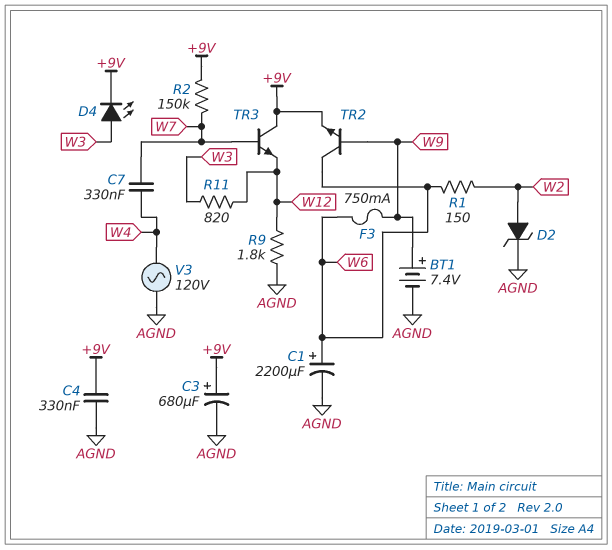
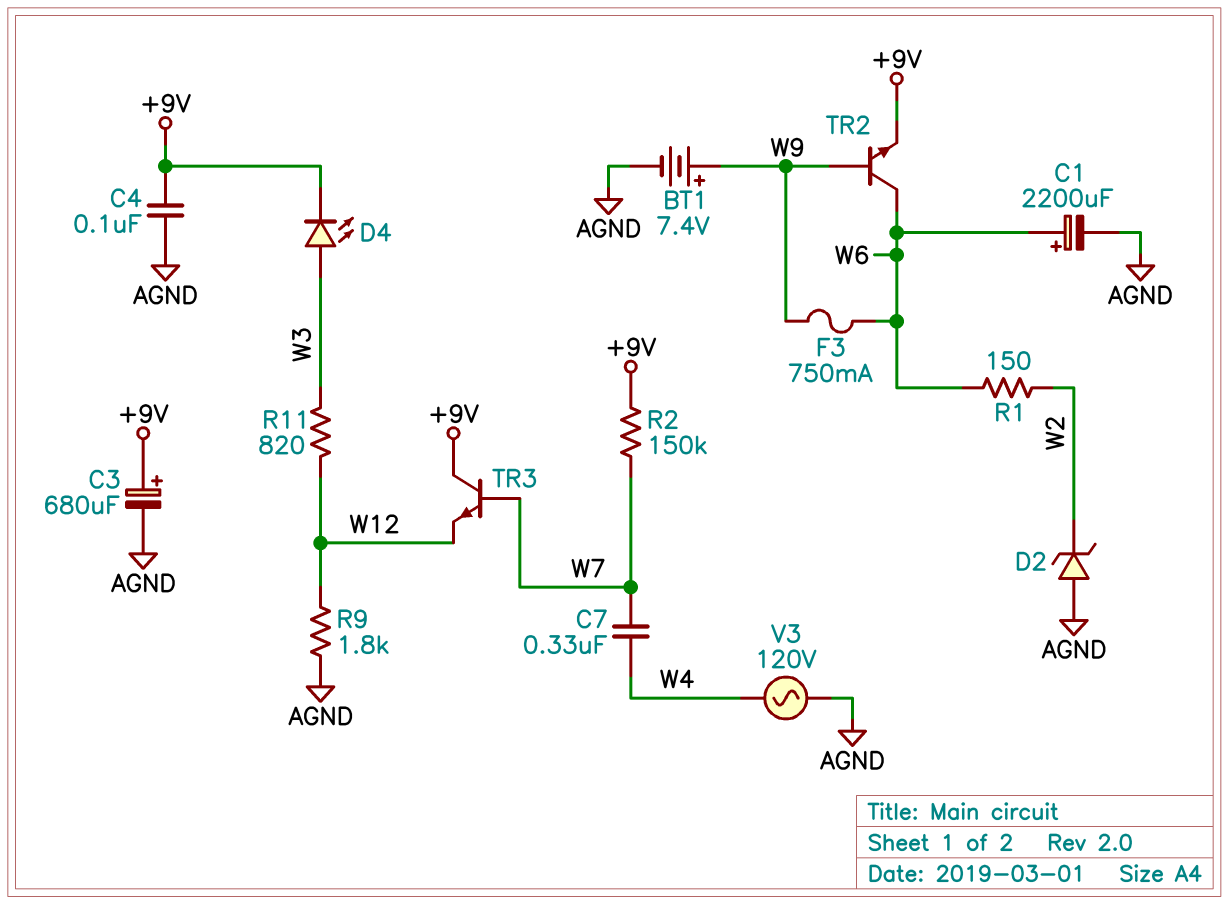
C4: 330nF (+9V, AGND) -> 100nF (+9V, AGND)
D2: zener (A W2, K AGND) -> zener (A AGND, K W2)

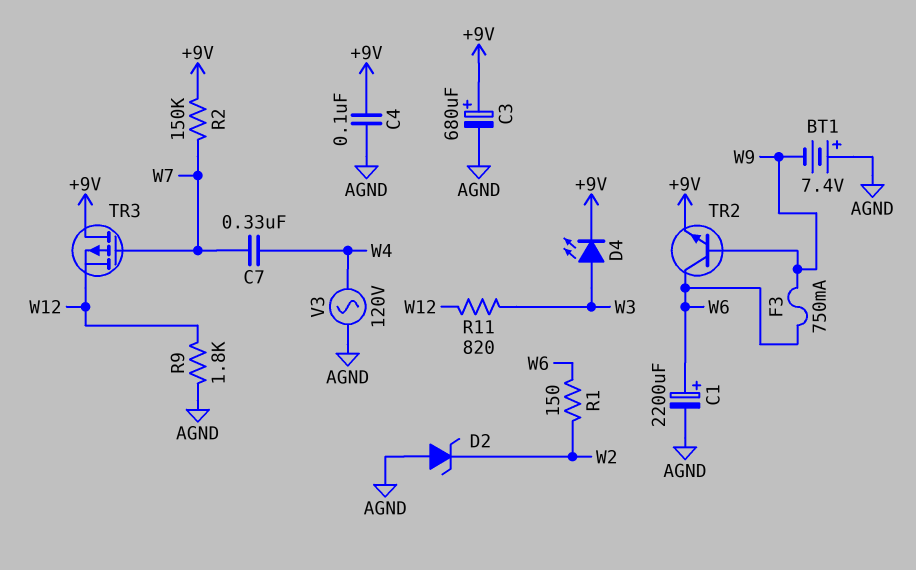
BT1: 7.4V (plus W9, minus AGND) -> 7.4V (plus AGND, minus W9)
TR3: NPN (B W7, C +9V, E W12) -> PMOS (G W7, D +9V, S W12)

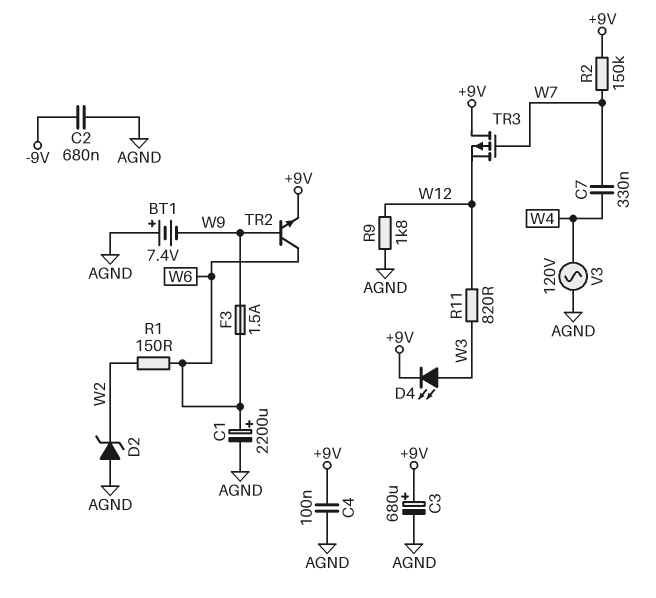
C2: none -> 680nF (-9V, AGND)
F3: 750mA (W6, W9) -> 1.5A (W6, W9)

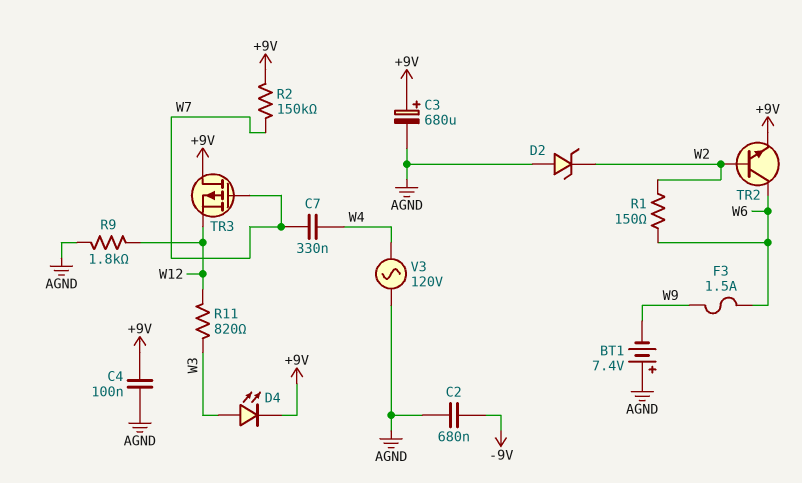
C1: 2200uF (plus W6, minus AGND) -> none
TR2: NPN (B W9, C W6, E +9V) -> NPN (B W2, C W6, E +9V)

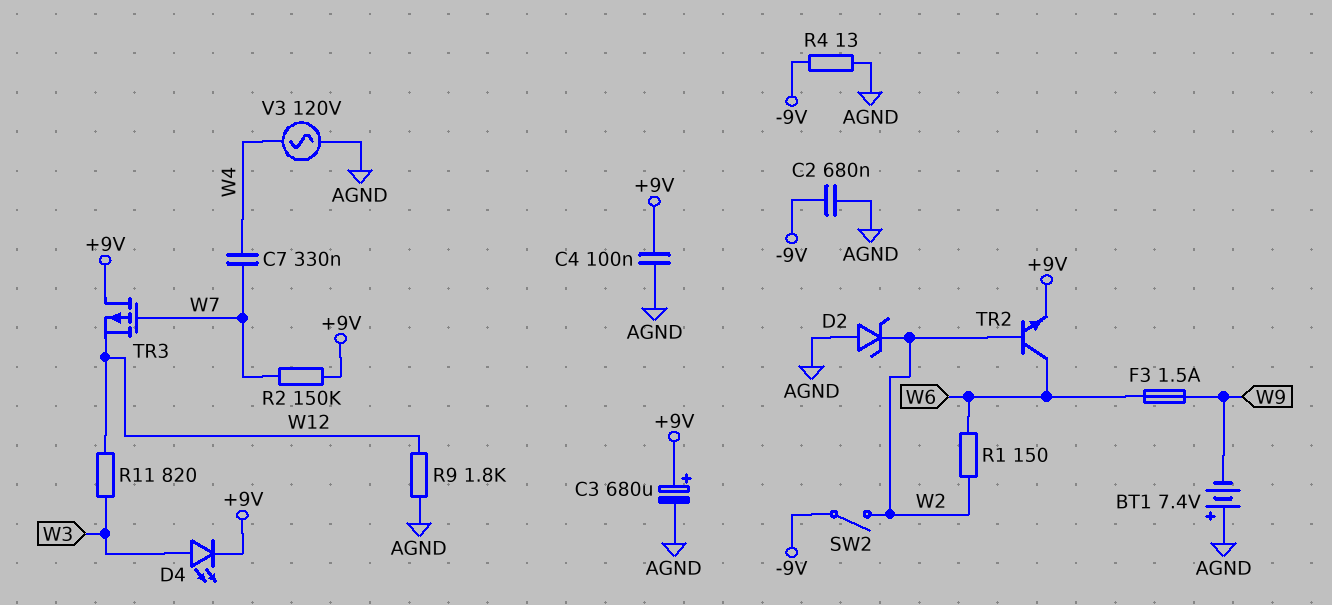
R4: none -> 13 (-9V, AGND)
SW2: none -> switch (-9V, W2)

